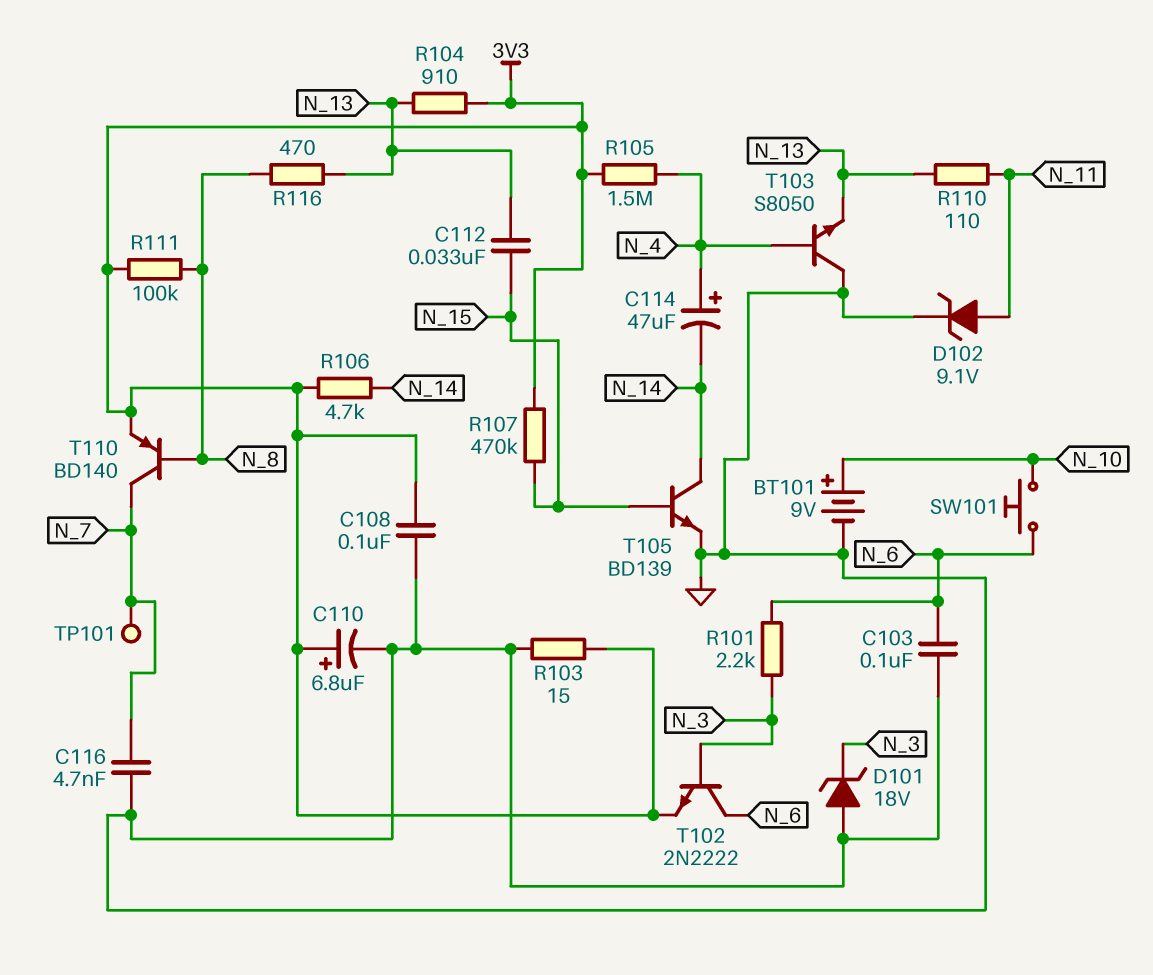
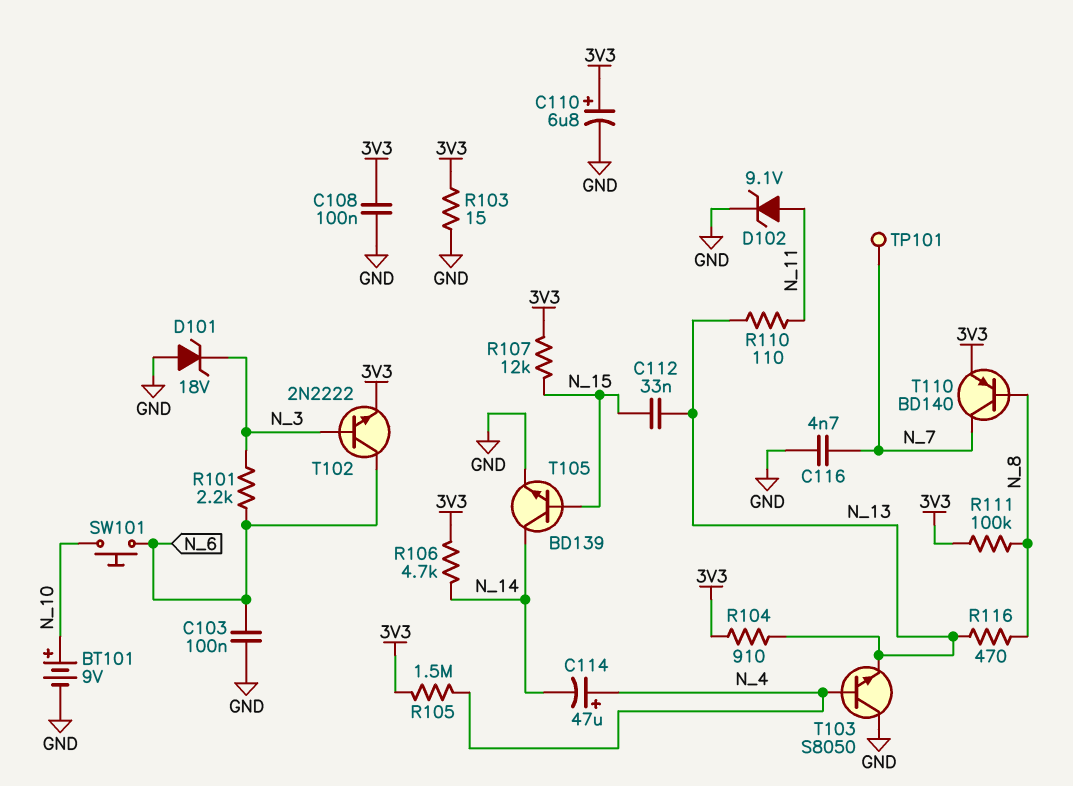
R107: 470k (3V3, N_15) -> 12k (3V3, N_15)

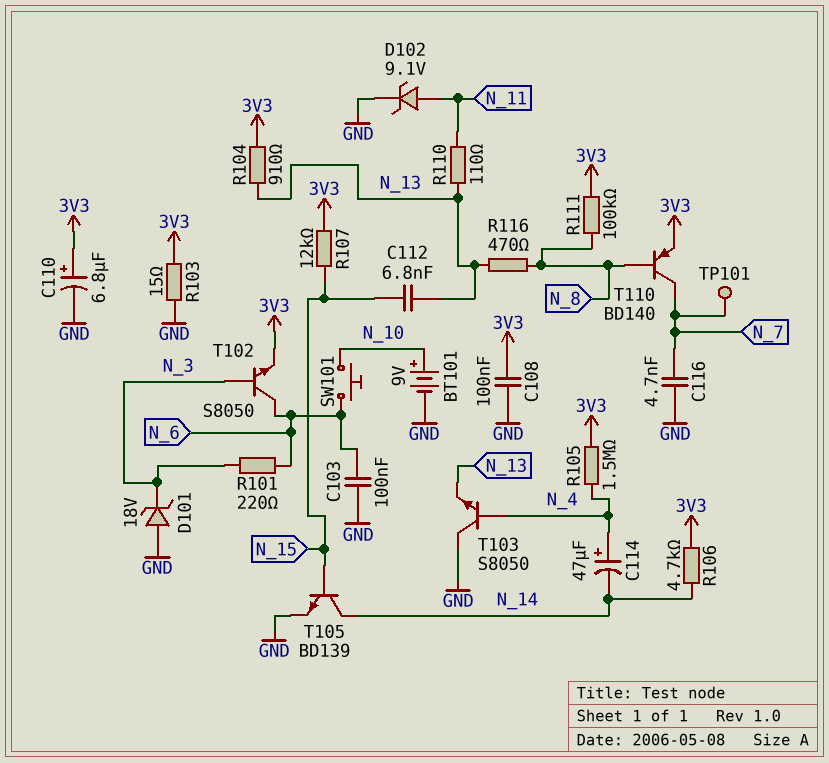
C112: 33nF (N_13, N_15) -> 6.8nF (N_13, N_15)
R101: 2.2k (N_3, N_6) -> 220 (N_3, N_6)
T102: NPN 2N2222 (B N_3, C N_6, E 3V3) -> NPN S8050 (B N_3, C N_6, E 3V3)

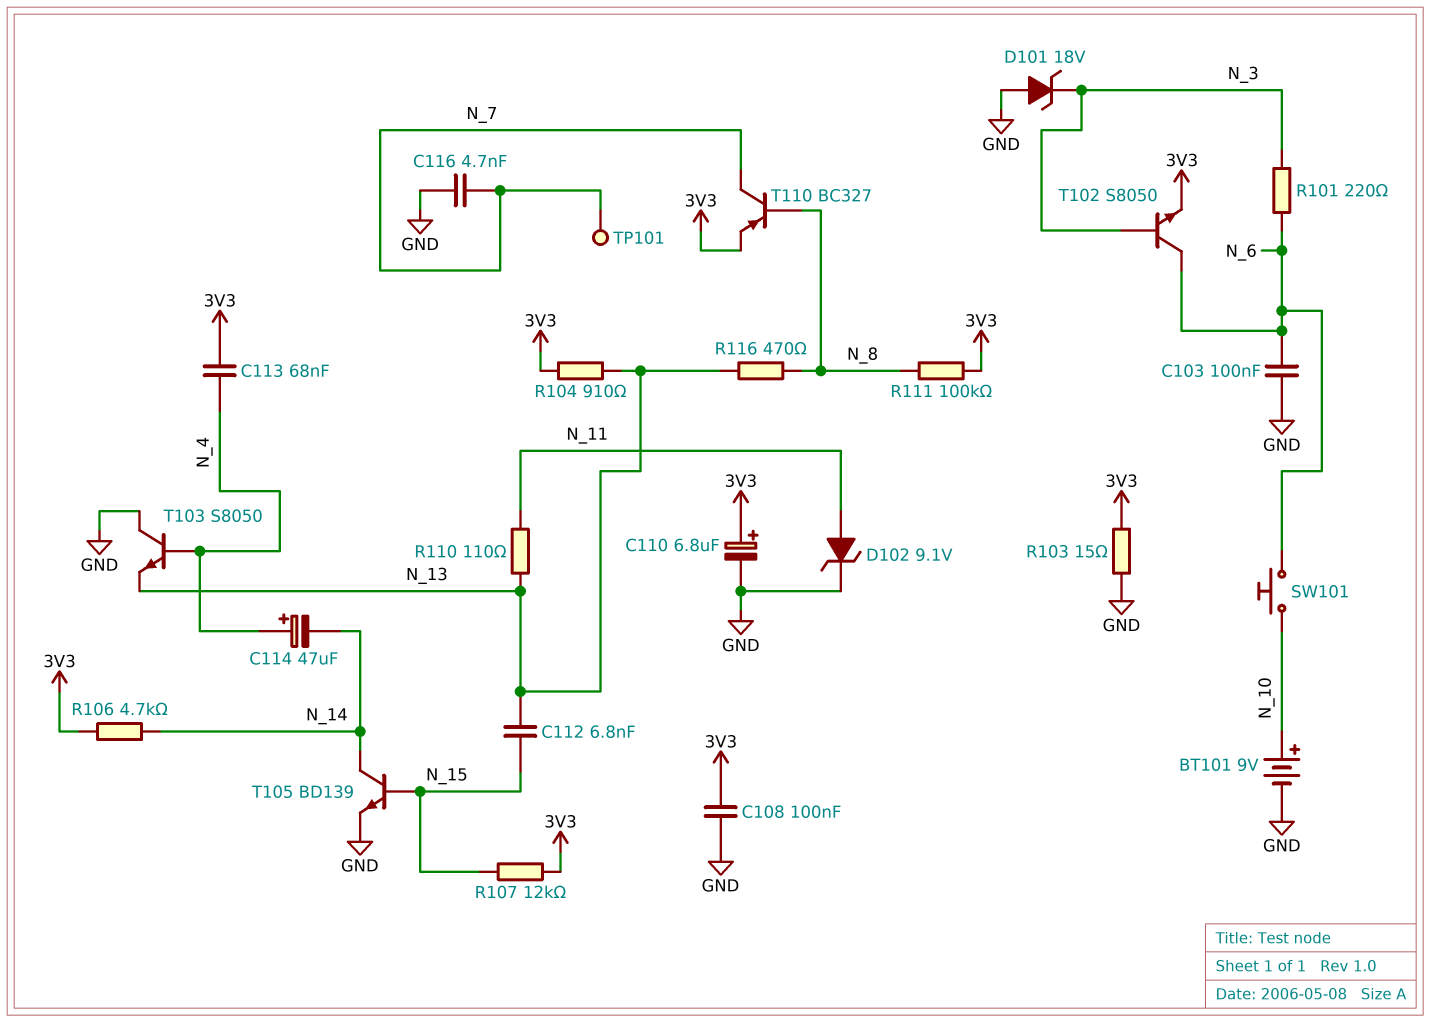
C113: none -> 68nF (3V3, N_4)
R105: 1.5M (3V3, N_4) -> none
T110: PNP BD140 (B N_8, C N_7, E 3V3) -> PNP BC327 (B N_8, C N_7, E 3V3)

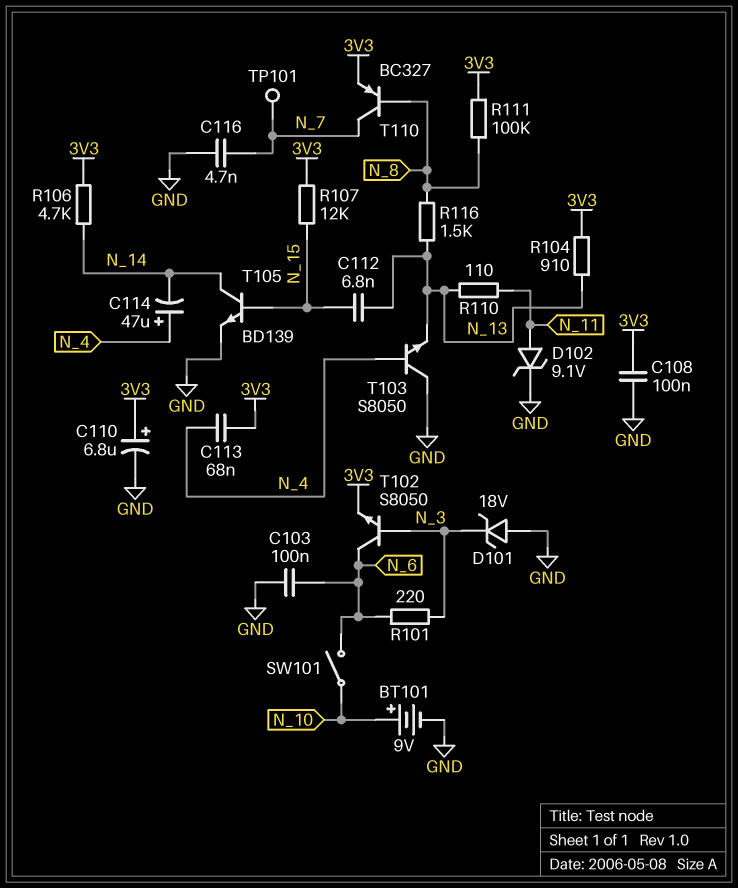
R103: 15 (3V3, GND) -> none
R116: 470 (N_8, N_13) -> 1.5k (N_8, N_13)
SW101: button (N_6, N_10) -> switch (N_6, N_10)

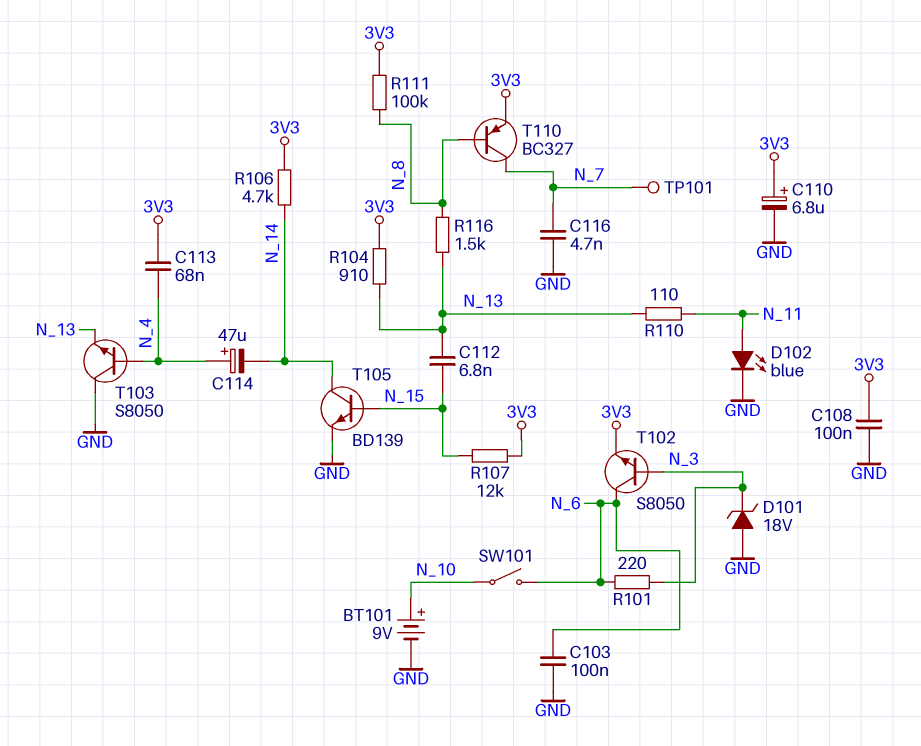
D102: zener 9.1V (A N_11, K GND) -> LED blue (A N_11, K GND)

